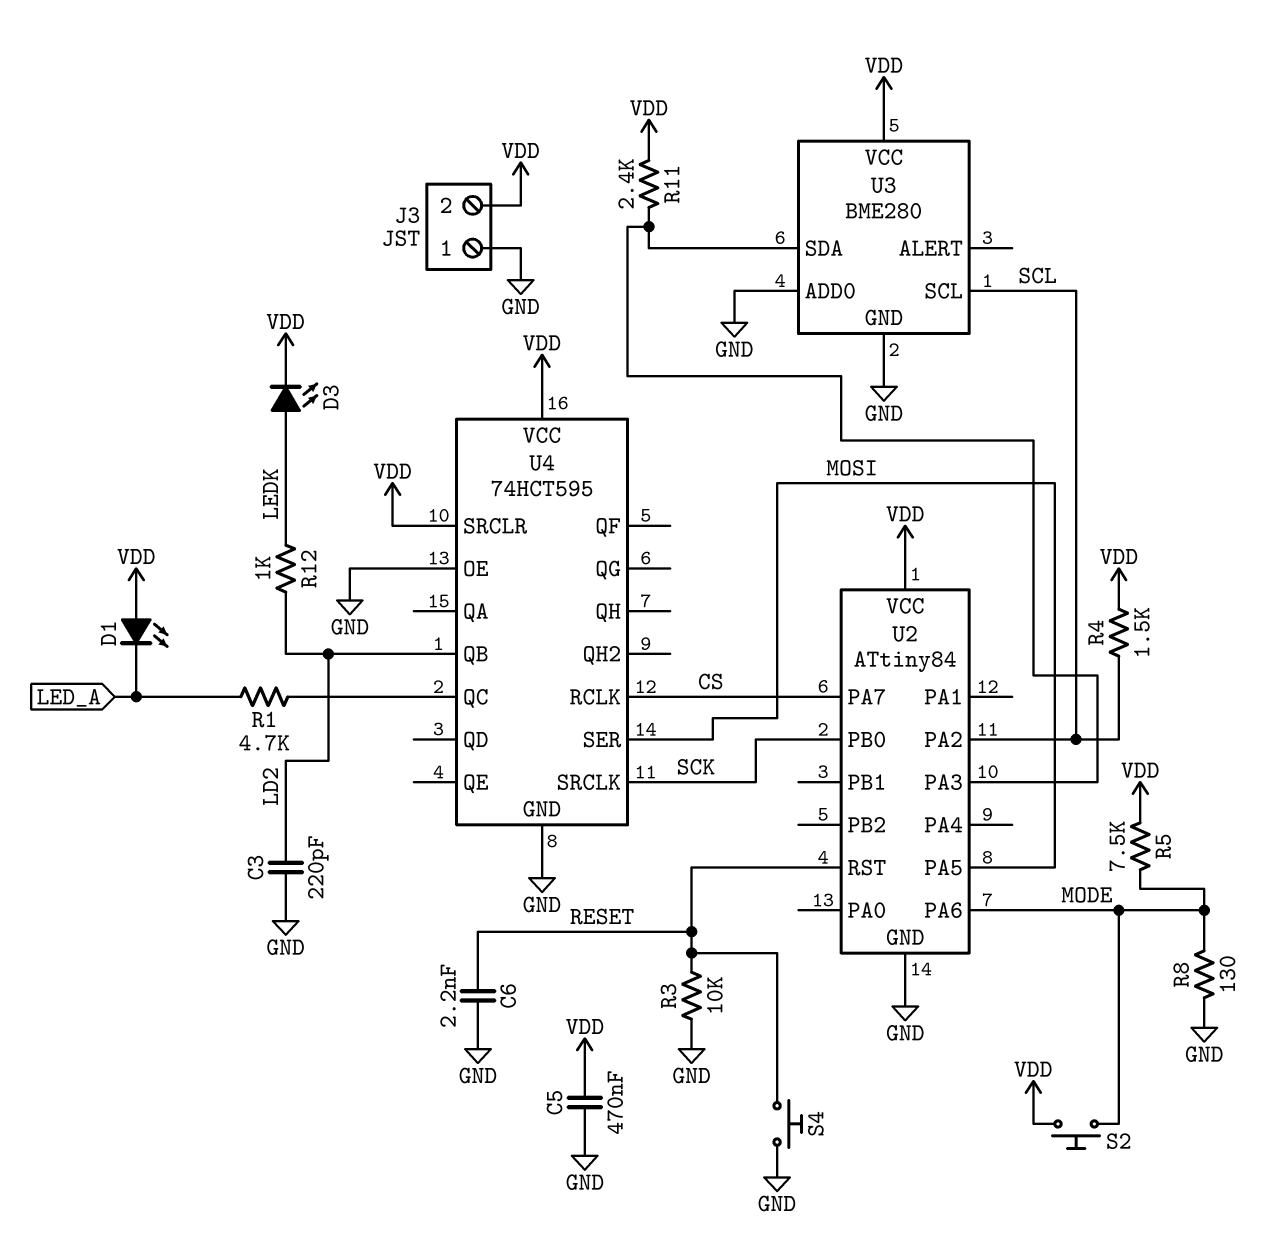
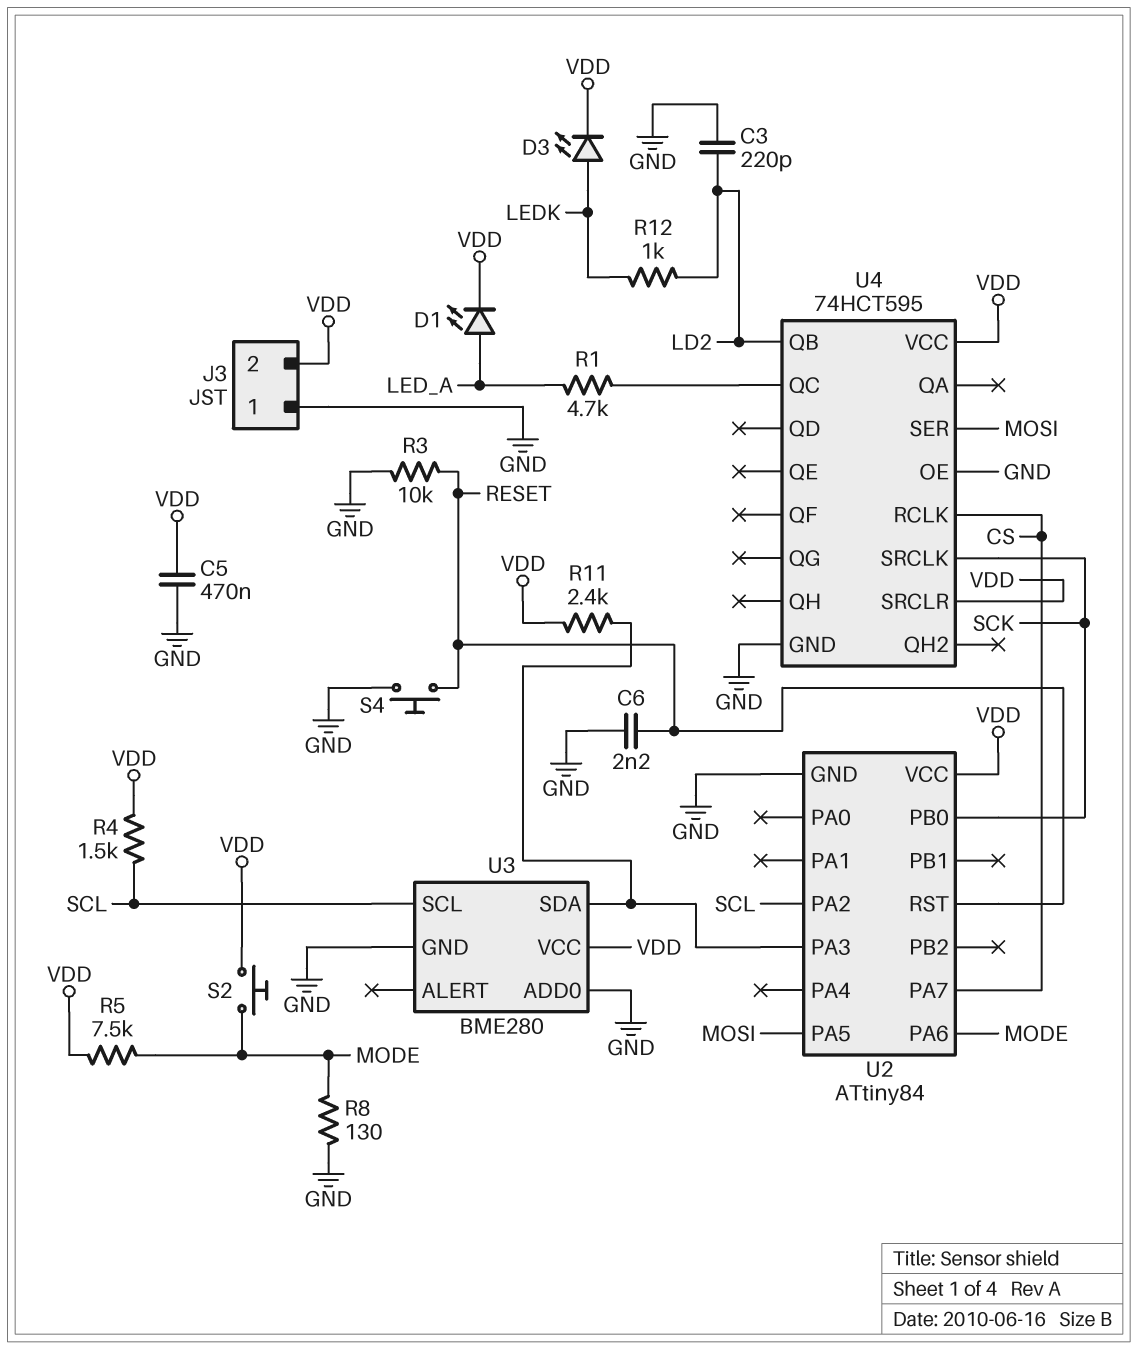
D1: LED (A VDD, K LED_A) -> LED (A LED_A, K VDD)

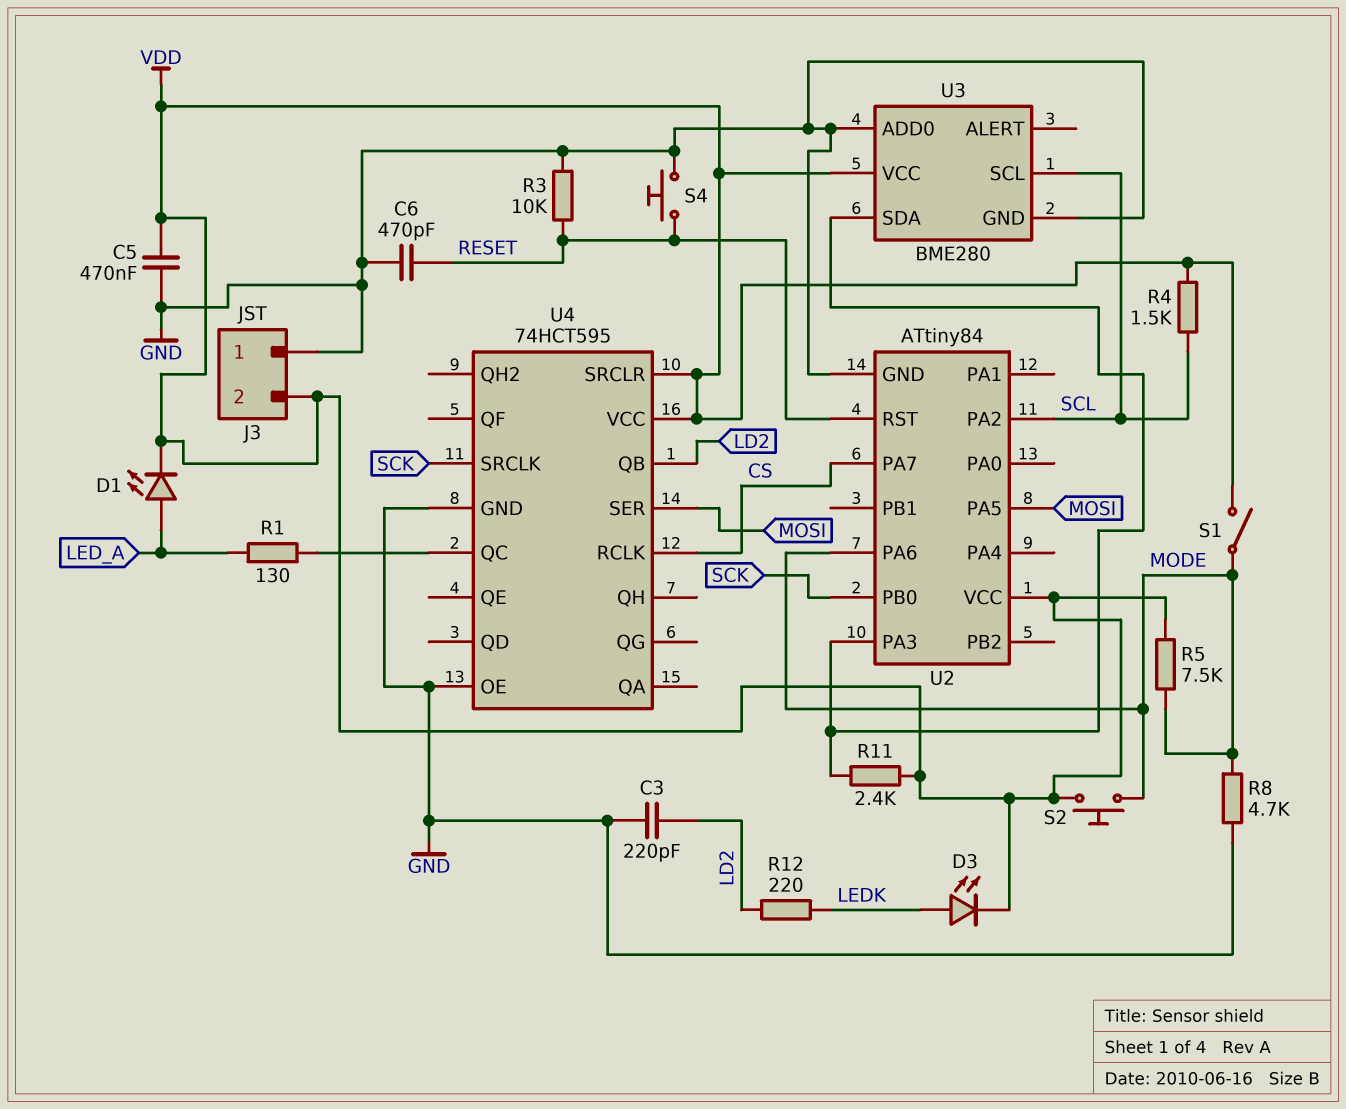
C6: 2.2nF (GND, RESET) -> 470pF (GND, RESET)
R1: 4.7k (LED_A, U4/QC) -> 130 (LED_A, U4/QC)
R8: 130 (GND, MODE) -> 4.7k (GND, MODE)
R12: 1k (LD2, LEDK) -> 220 (LD2, LEDK)
S1: none -> switch (MODE, VDD)

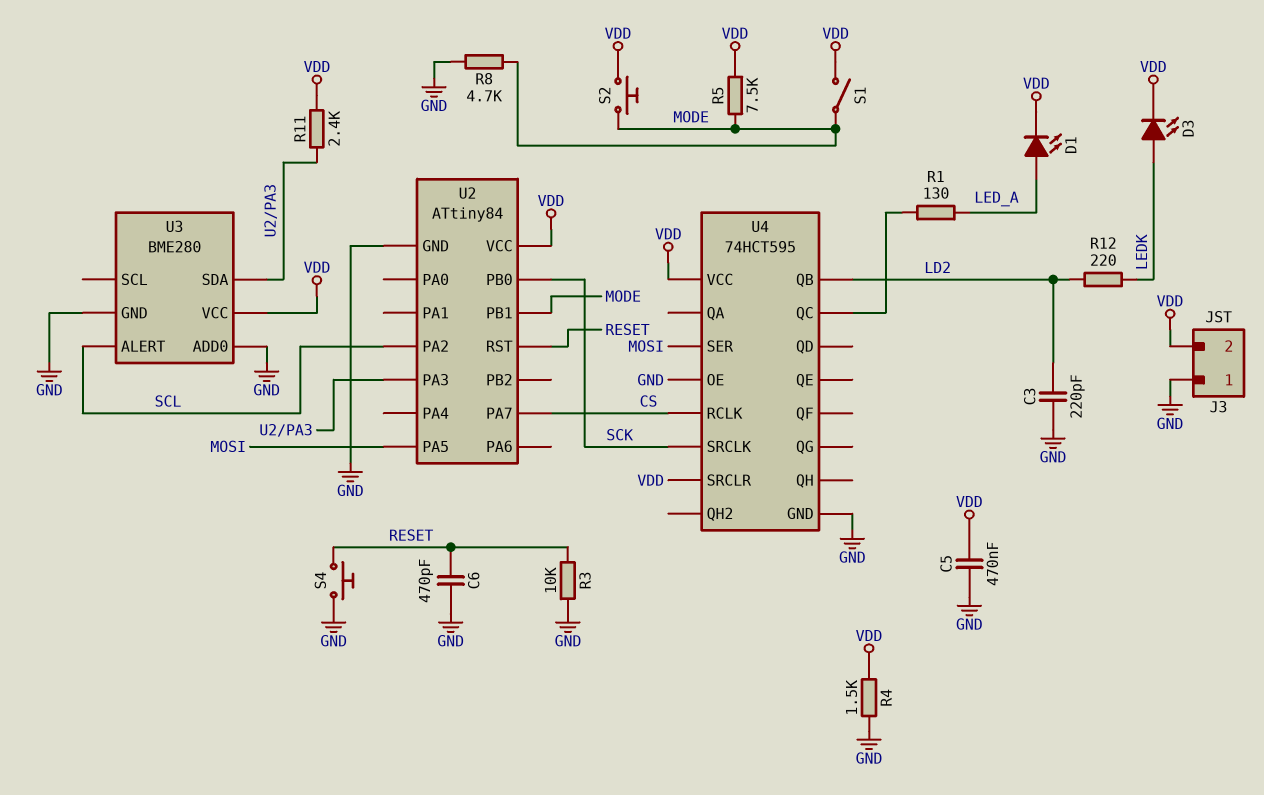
R4: 1.5k (SCL, VDD) -> 1.5k (GND, VDD)
U2 pin PA6: MODE -> none
U2 pin PB1: none -> MODE
U3 pin ALERT: none -> SCL
U3 pin SCL: SCL -> none

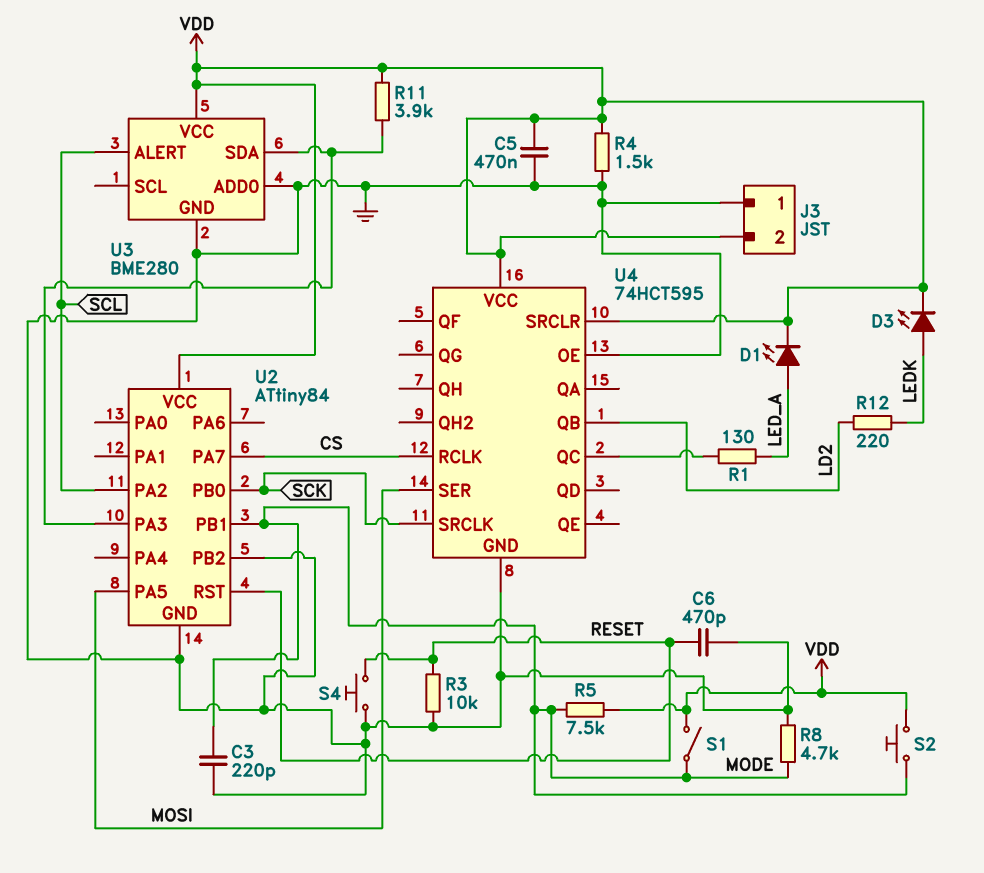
C3: 220pF (GND, LD2) -> 220pF (GND, MODE)
R11: 2.4k (U2/PA3, VDD) -> 3.9k (U2/PA3, VDD)
U2 pin PB2: none -> GND

